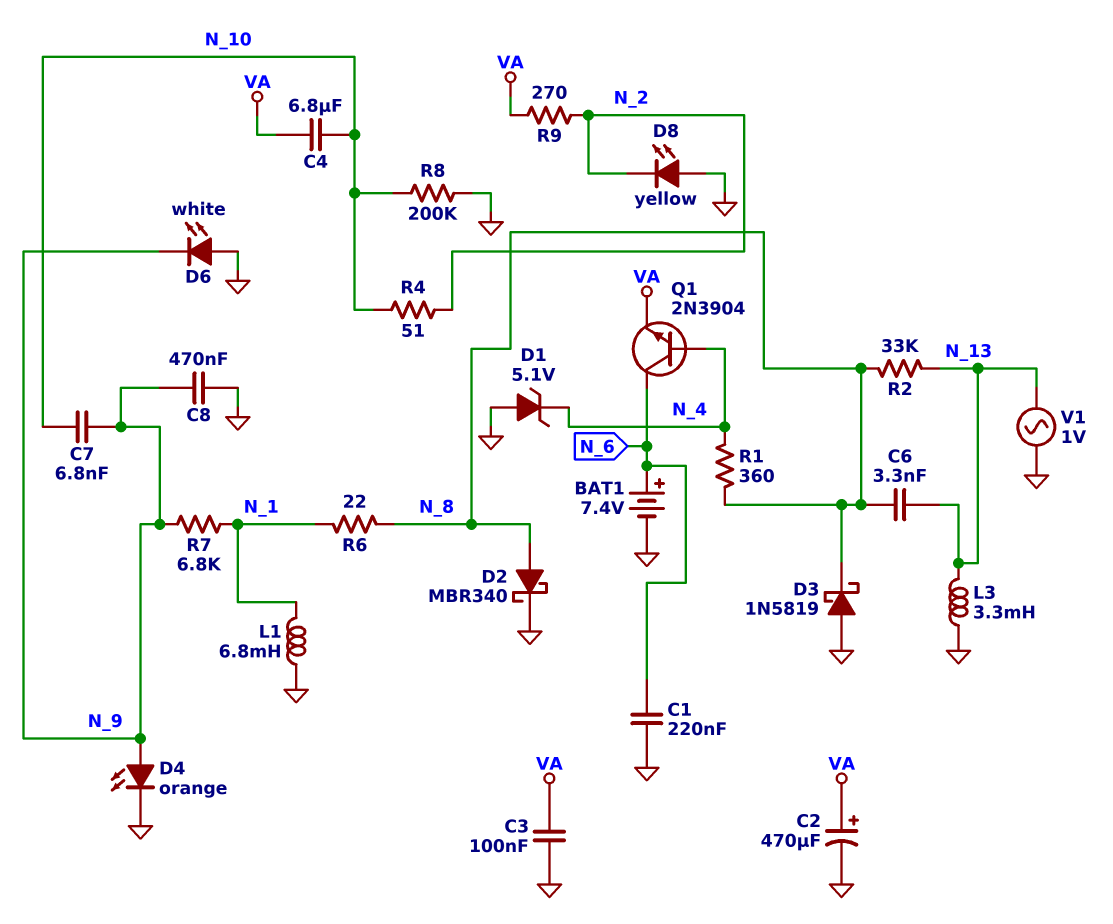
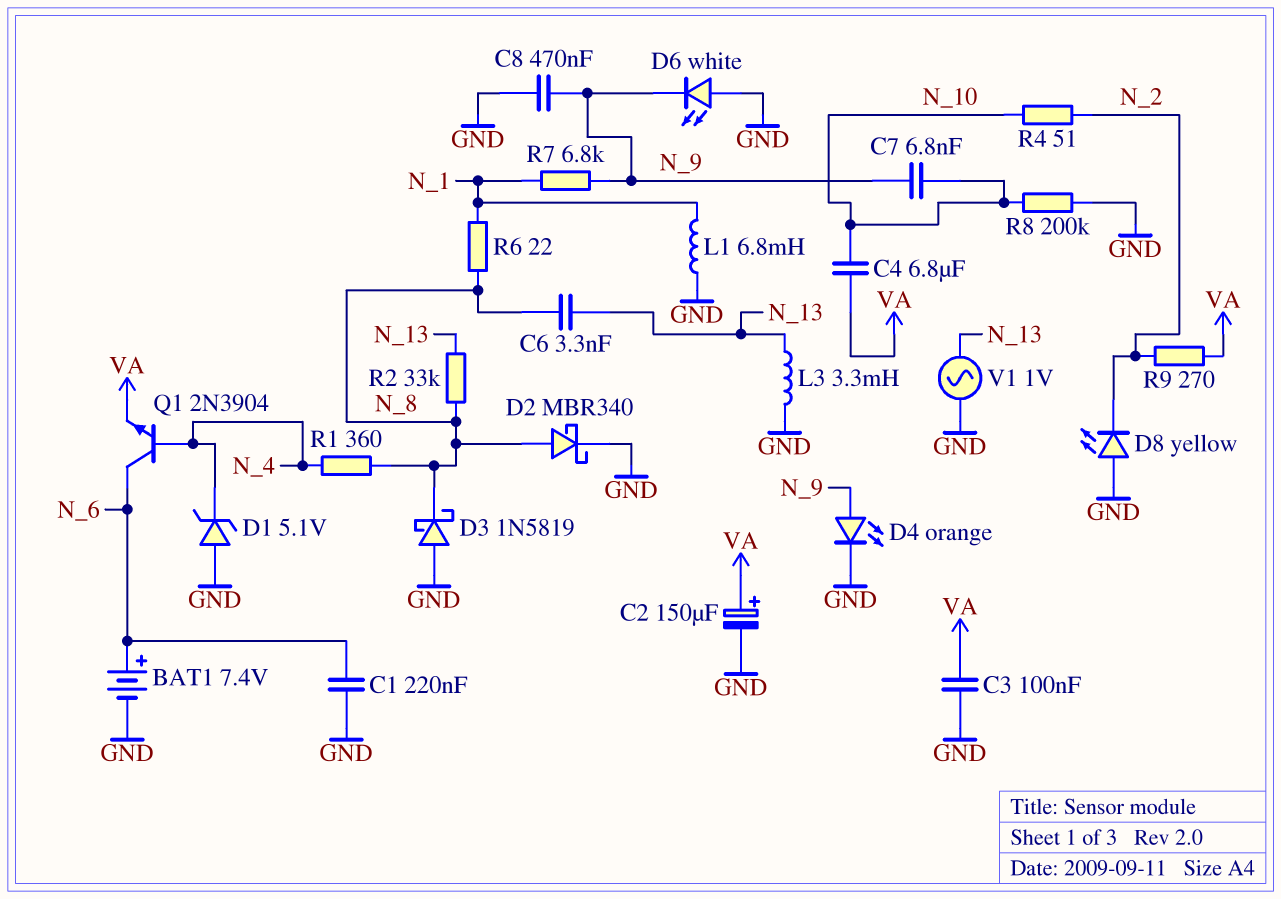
C2: 470uF (plus VA, minus GND) -> 150uF (plus VA, minus GND)

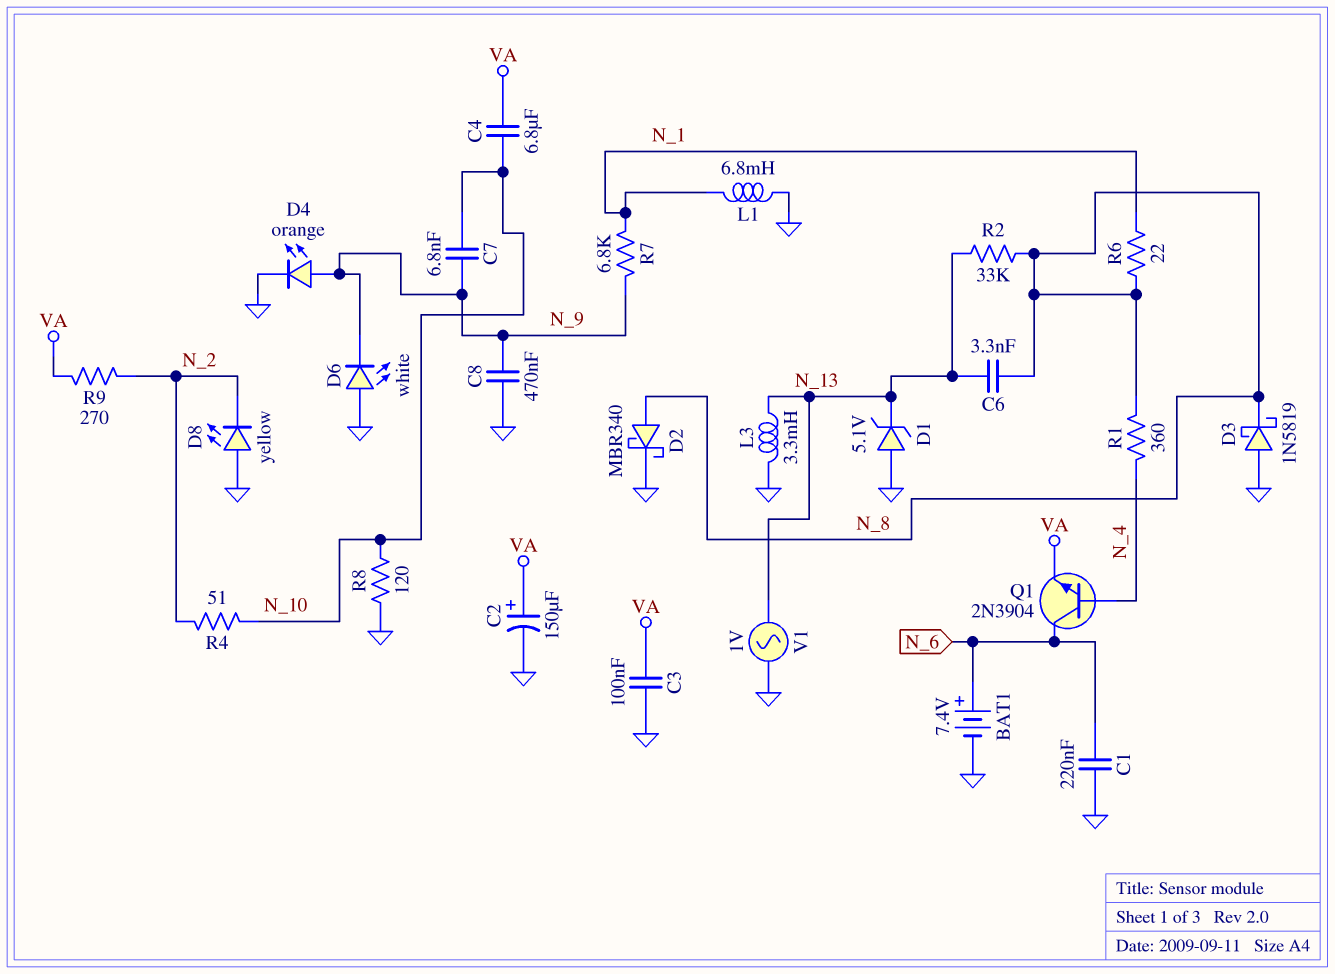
D1: zener 5.1V (A GND, K N_4) -> zener 5.1V (A GND, K N_13)
R8: 200k (GND, N_10) -> 120 (GND, N_10)

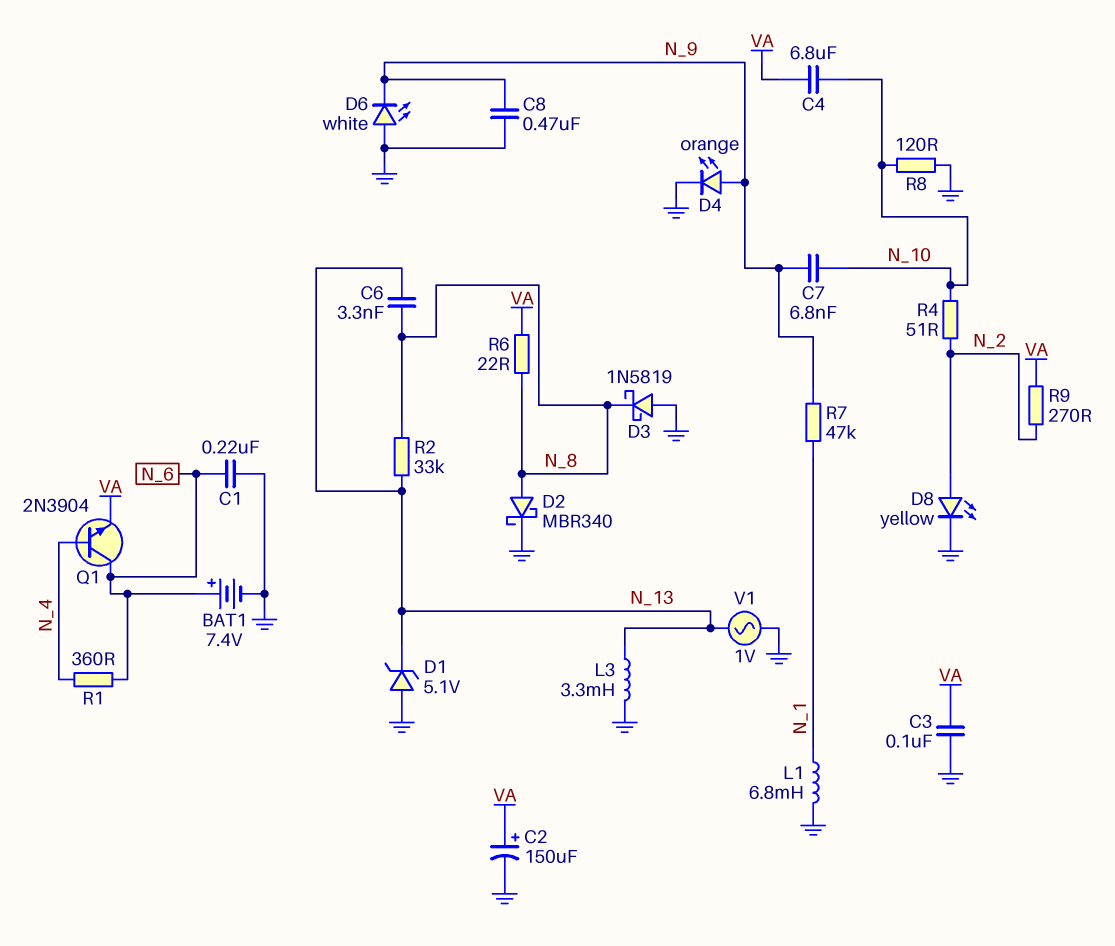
D8: LED yellow (A GND, K N_2) -> LED yellow (A N_2, K GND)
R1: 360 (N_4, N_8) -> 360 (N_4, N_6)
R6: 22 (N_1, N_8) -> 22 (N_8, VA)
R7: 6.8k (N_1, N_9) -> 47k (N_1, N_9)

